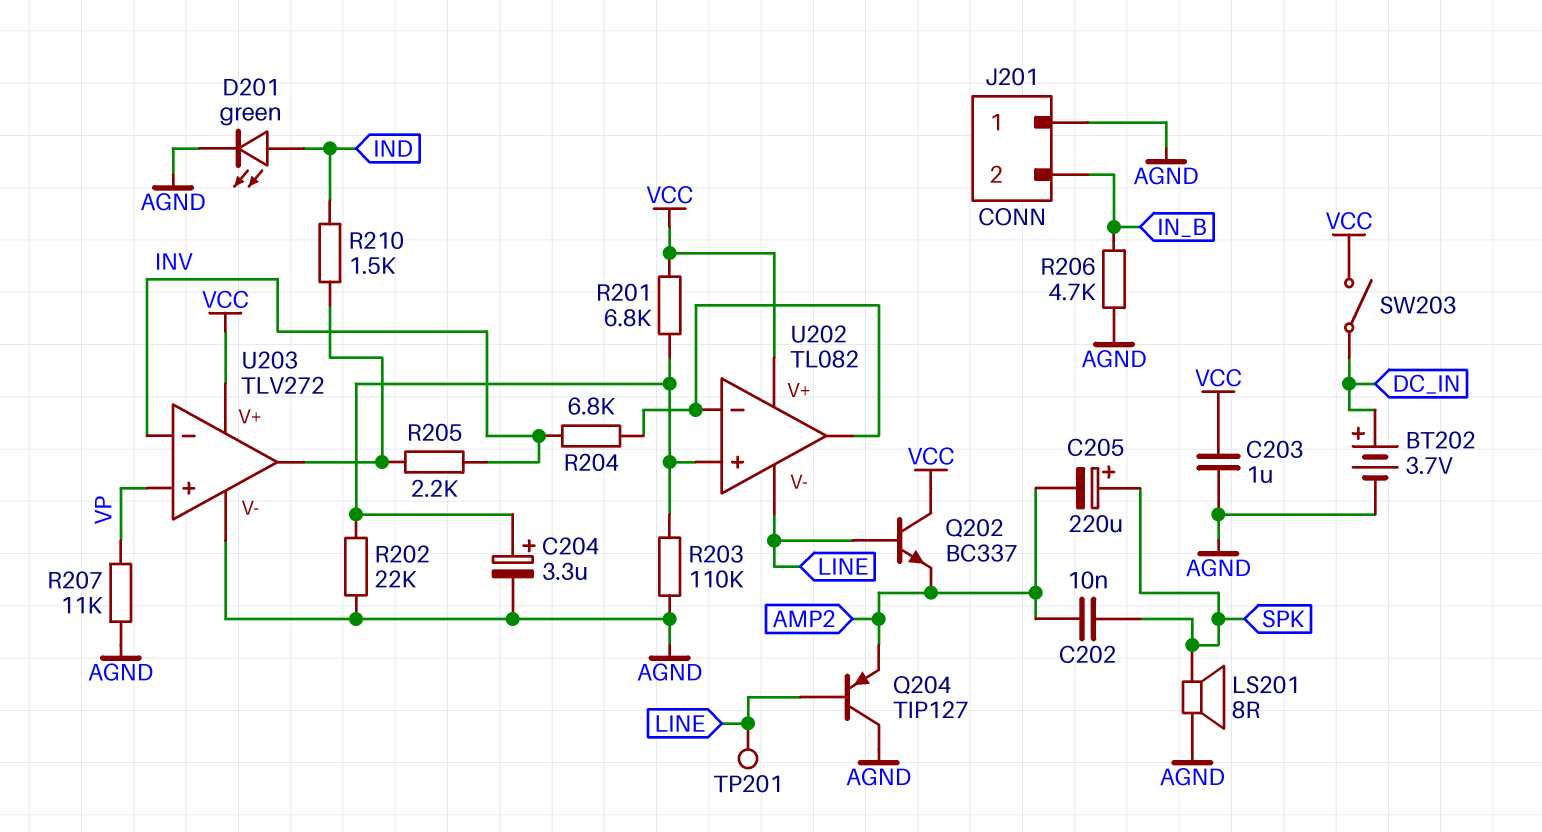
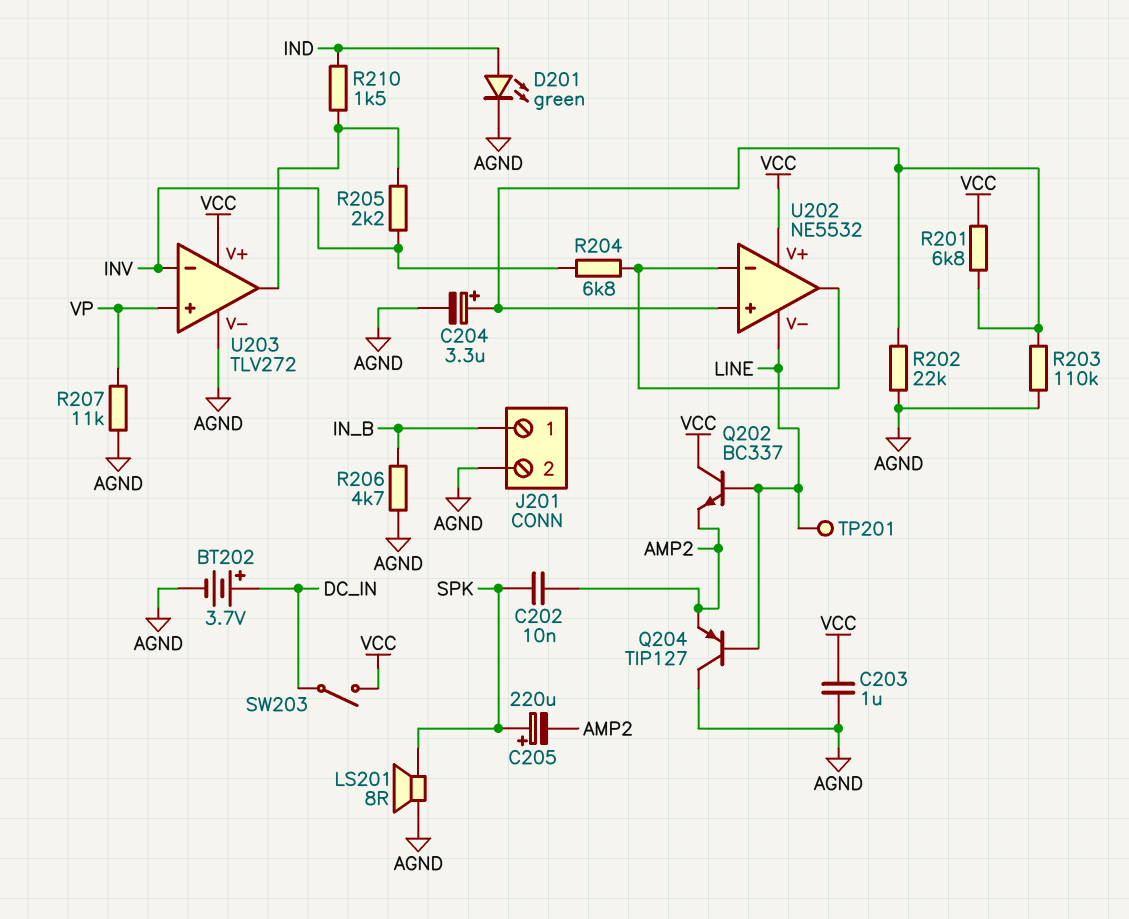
J201 pin 1: AGND -> IN_B
J201 pin 2: IN_B -> AGND
U202: TL082 -> NE5532

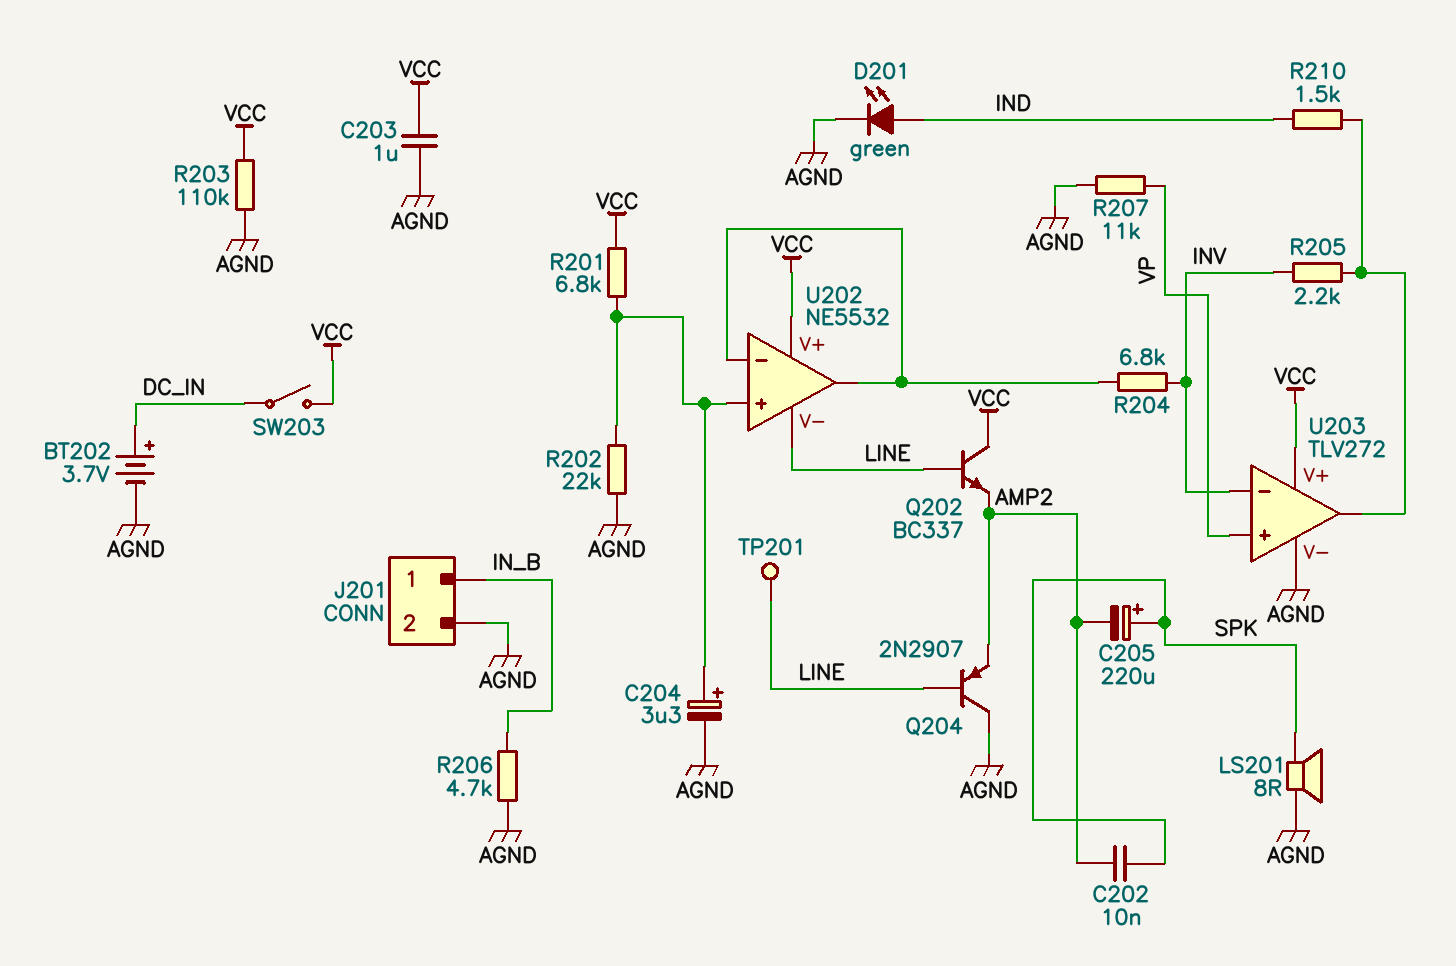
Q204: PNP TIP127 (B LINE, C AGND, E AMP2) -> PNP 2N2907 (B LINE, C AGND, E AMP2)
R203: 110k (AGND, U202/in+) -> 110k (AGND, VCC)

